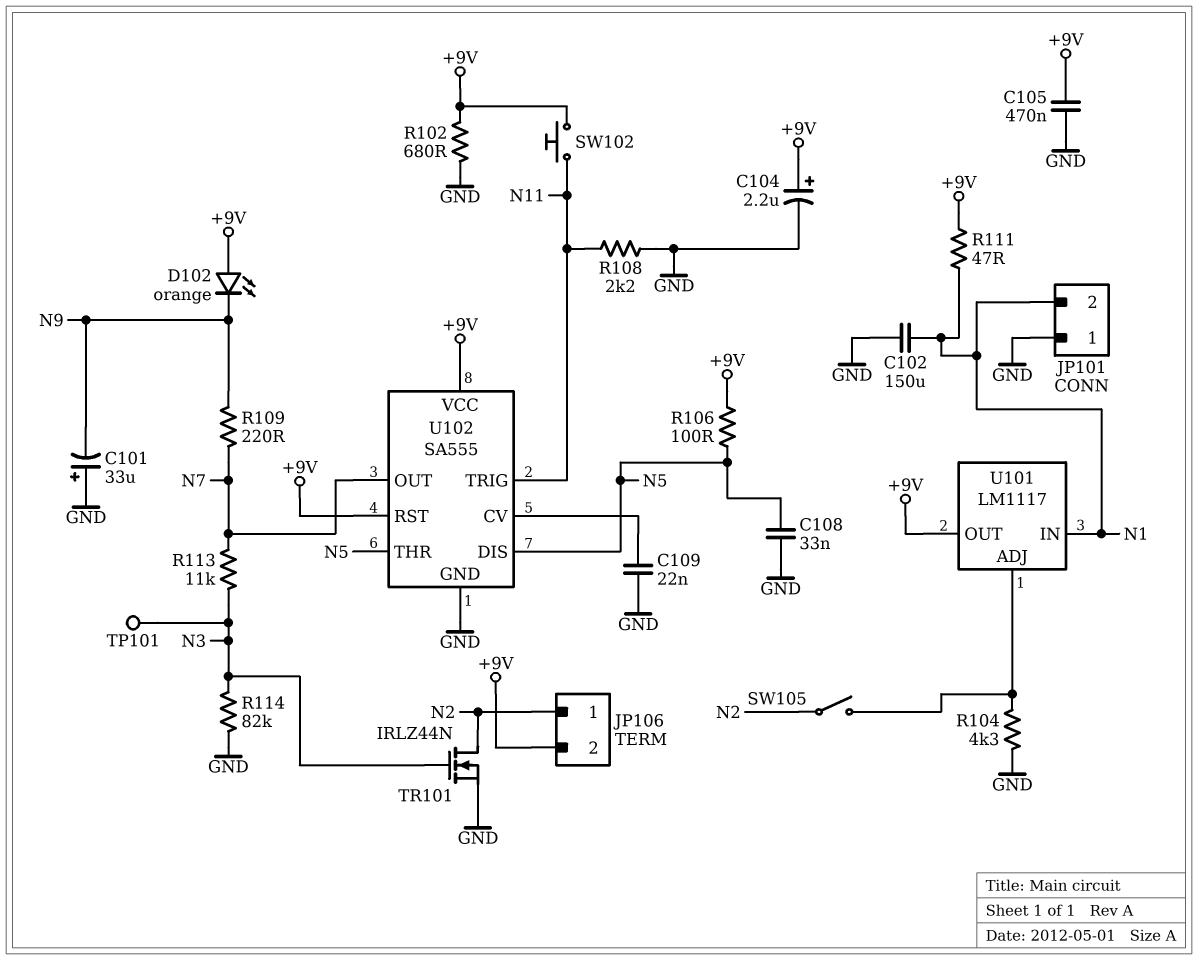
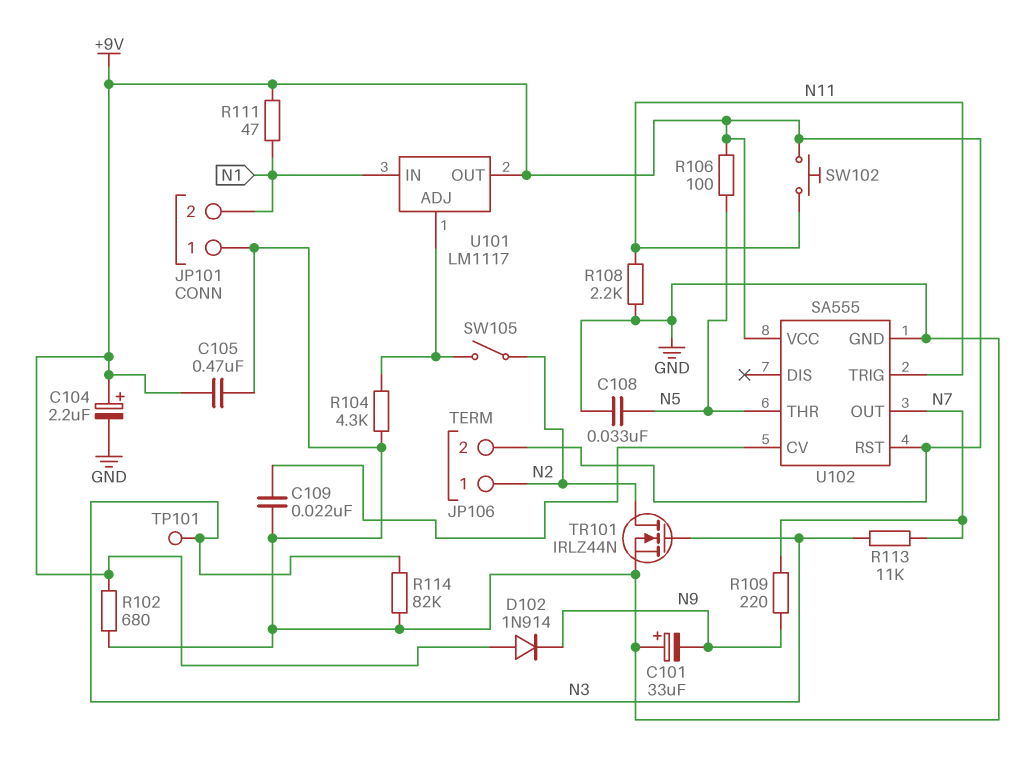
C102: 150uF (GND, N1) -> none
D102: LED orange (A +9V, K N9) -> diode 1N914 (A +9V, K N9)
U102 pin DIS: N5 -> none

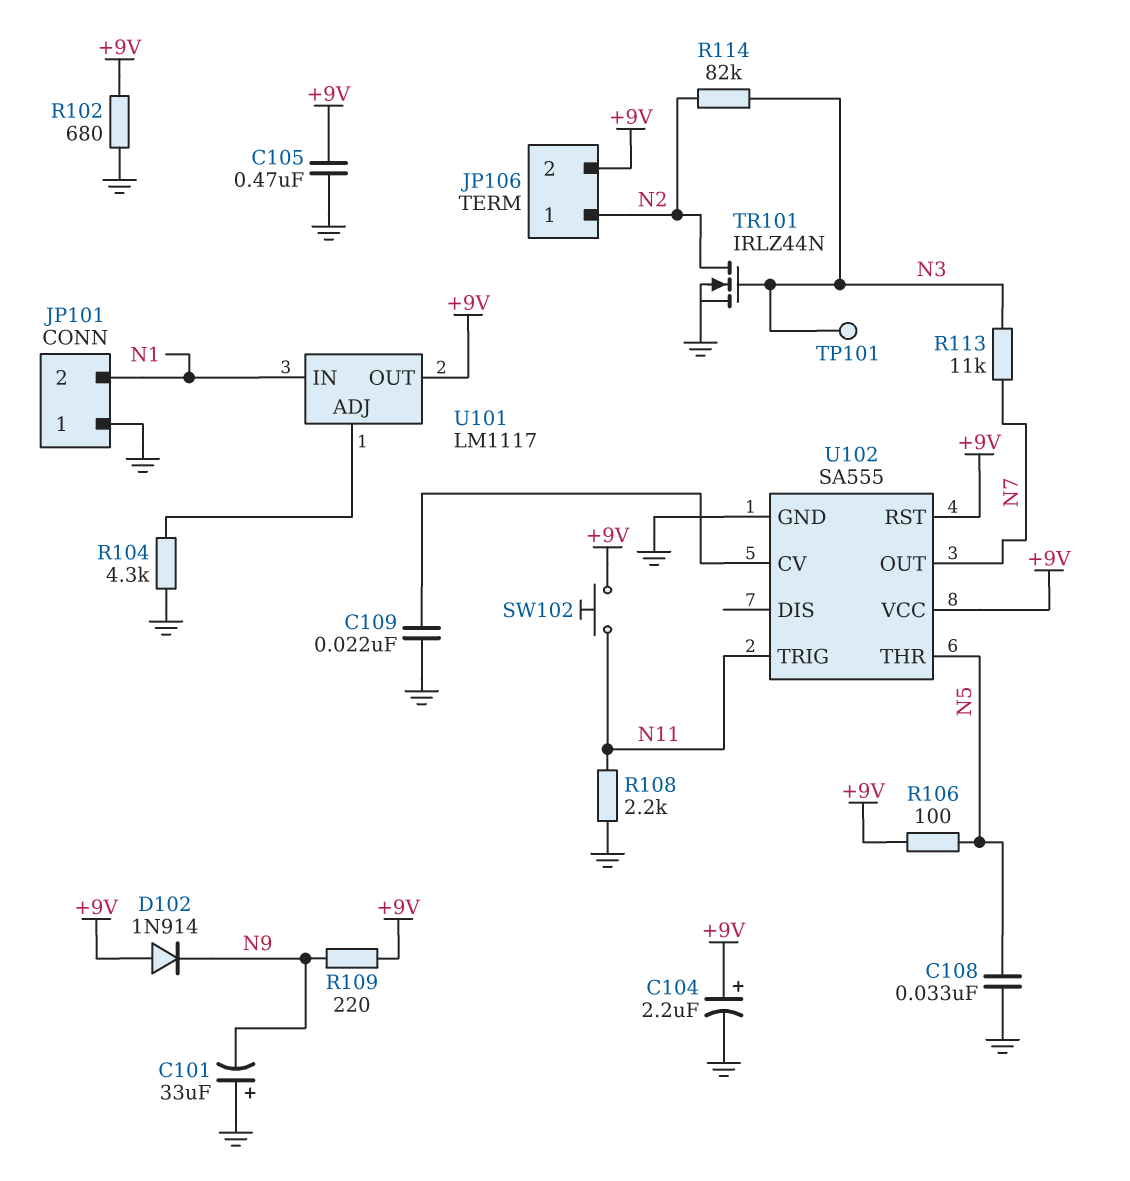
R109: 220 (N7, N9) -> 220 (+9V, N9)
R111: 47 (+9V, N1) -> none
R114: 82k (GND, N3) -> 82k (N2, N3)
SW105: switch (N2, U101/ADJ) -> none

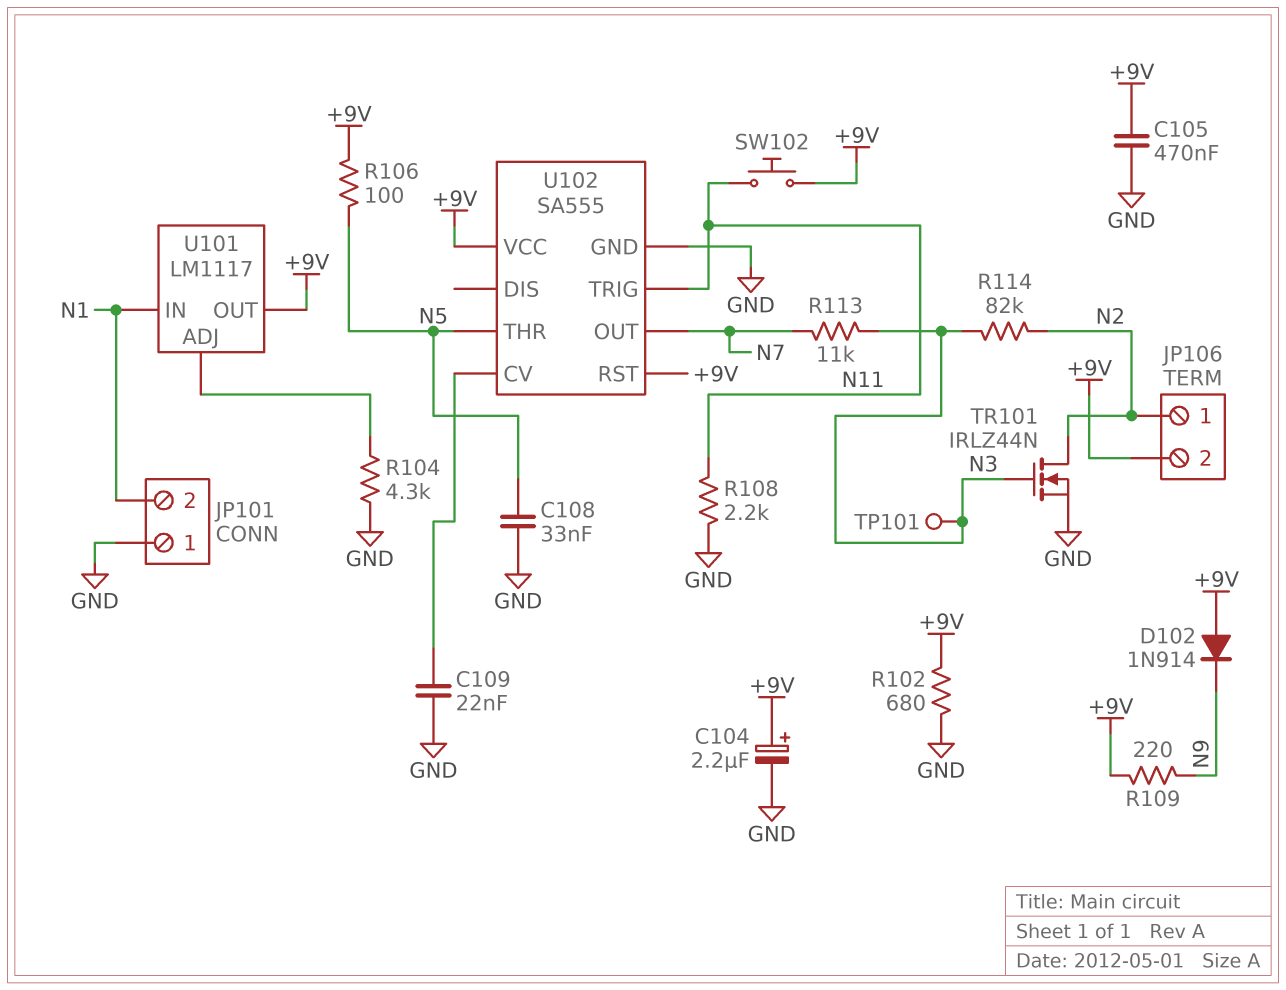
C101: 33uF (plus GND, minus N9) -> none

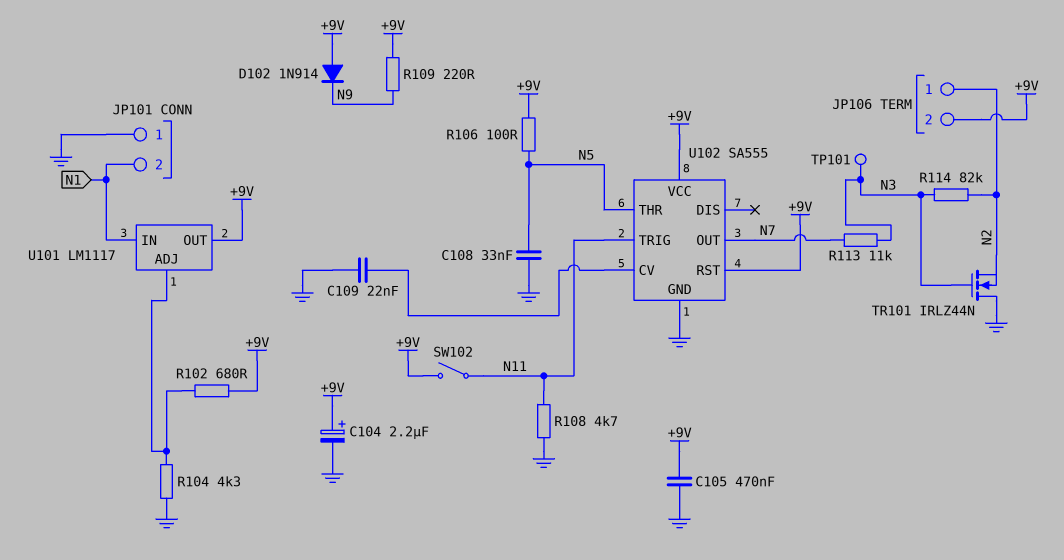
R102: 680 (+9V, GND) -> 680 (+9V, U101/ADJ)
R108: 2.2k (GND, N11) -> 4.7k (GND, N11)
SW102: button (+9V, N11) -> switch (+9V, N11)
TR101: NMOS IRLZ44N (G N3, D N2, S GND) -> NMOS IRLZ44N (G N3, D GND, S N2)

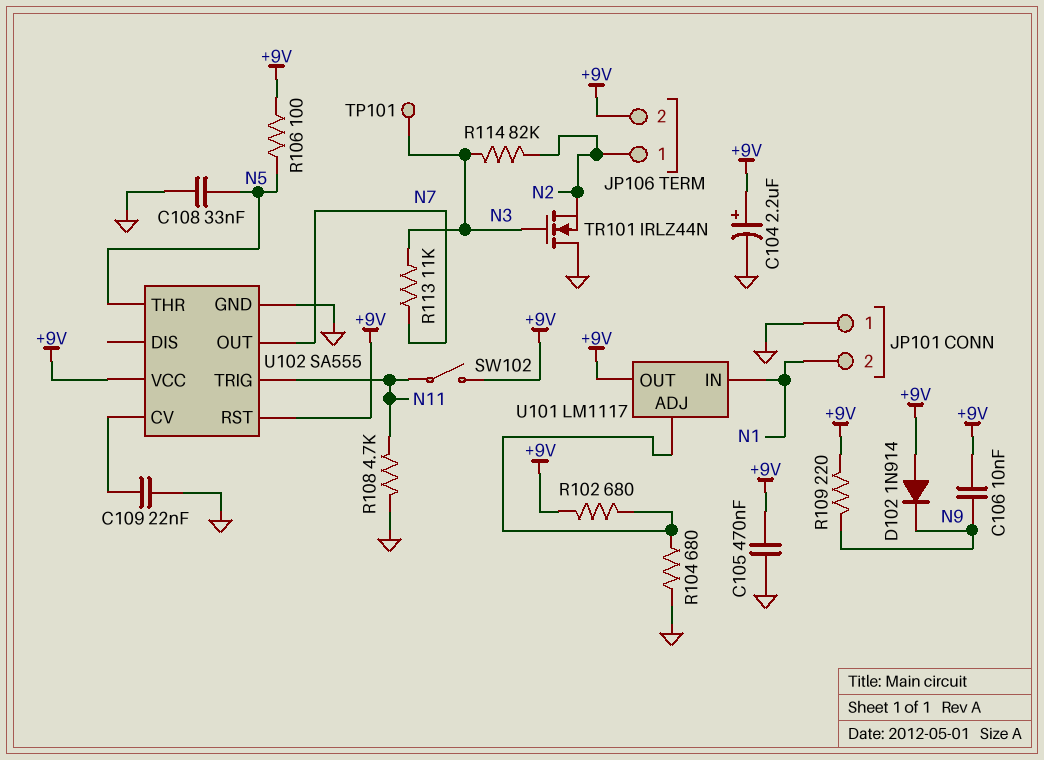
C106: none -> 10nF (+9V, N9)
R104: 4.3k (GND, U101/ADJ) -> 680 (GND, U101/ADJ)

